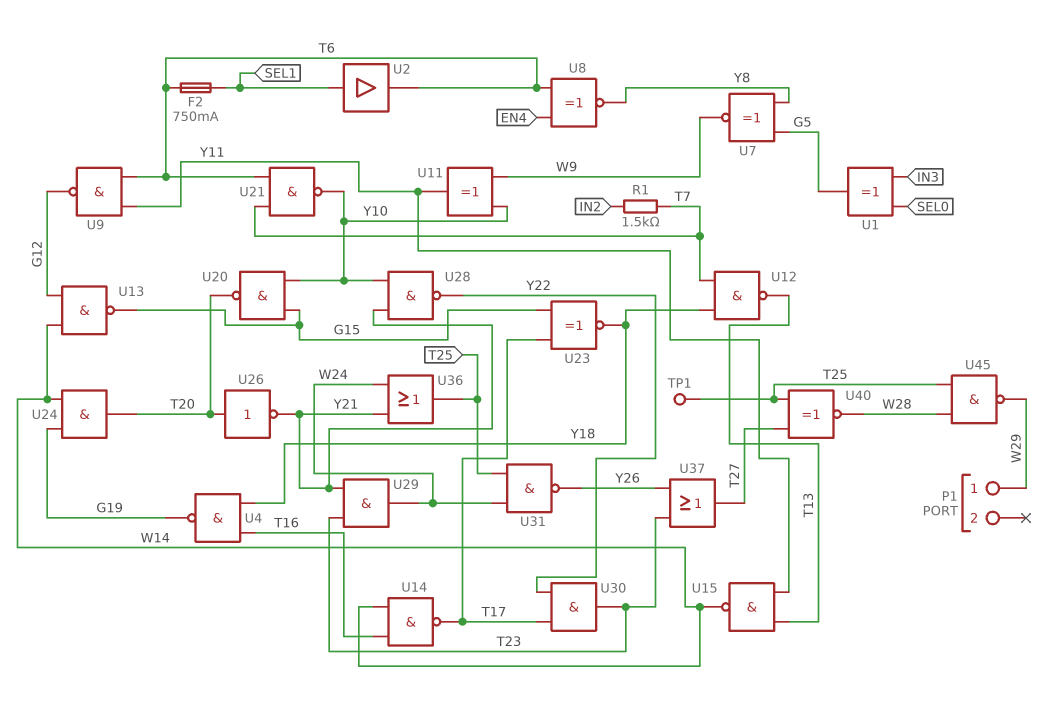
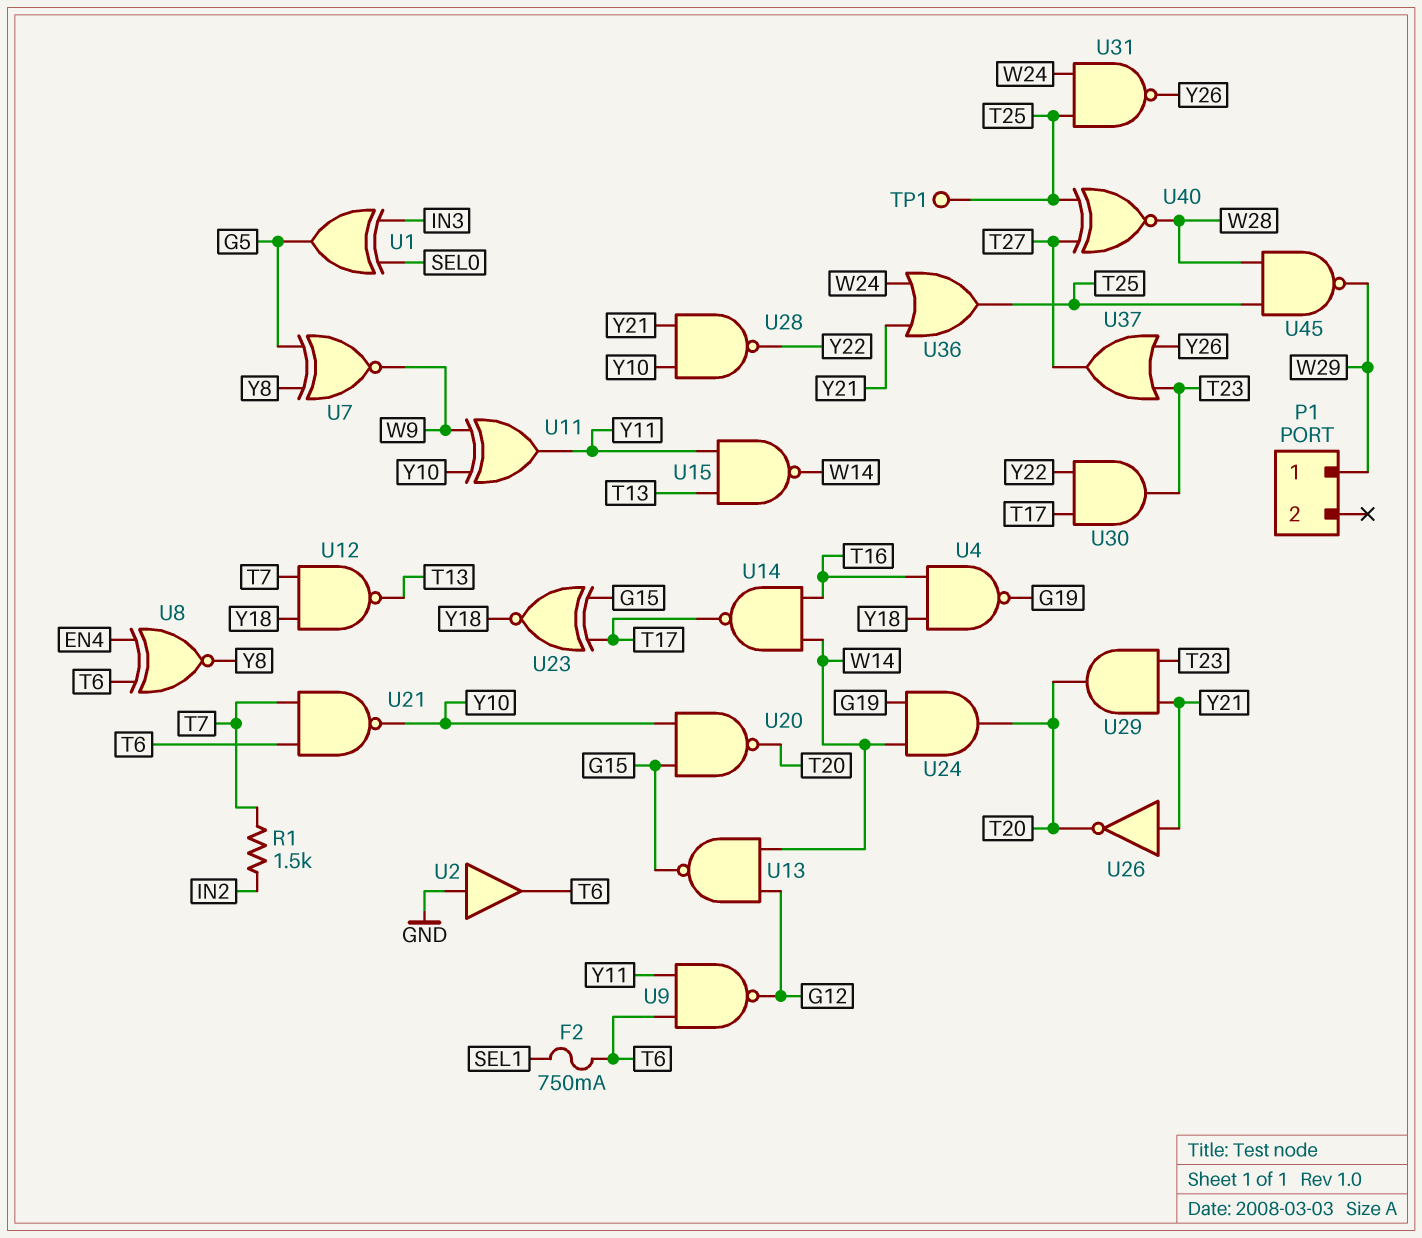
U2: buffer (in SEL1, out T6) -> buffer (in GND, out T6)
U26: NOT (in T20, out Y21) -> NOT (in Y21, out T20)
U29: AND (in T23, in Y21, out W24) -> AND (in T23, in Y21, out T20)

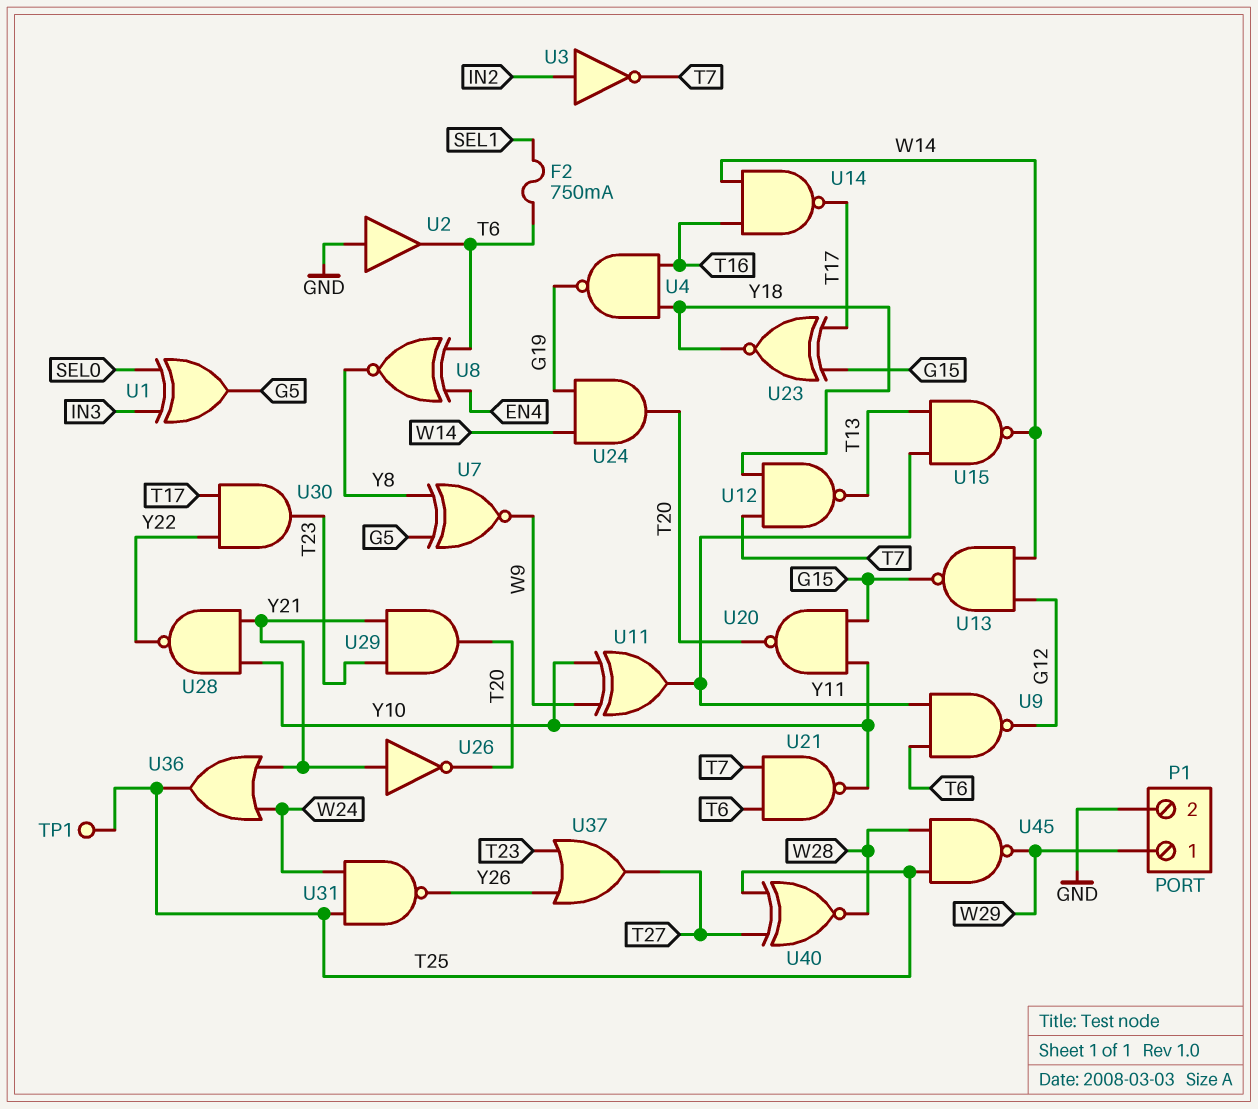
P1 pin 2: none -> GND
R1: 1.5k (IN2, T7) -> none
U3: none -> NOT (in IN2, out T7)

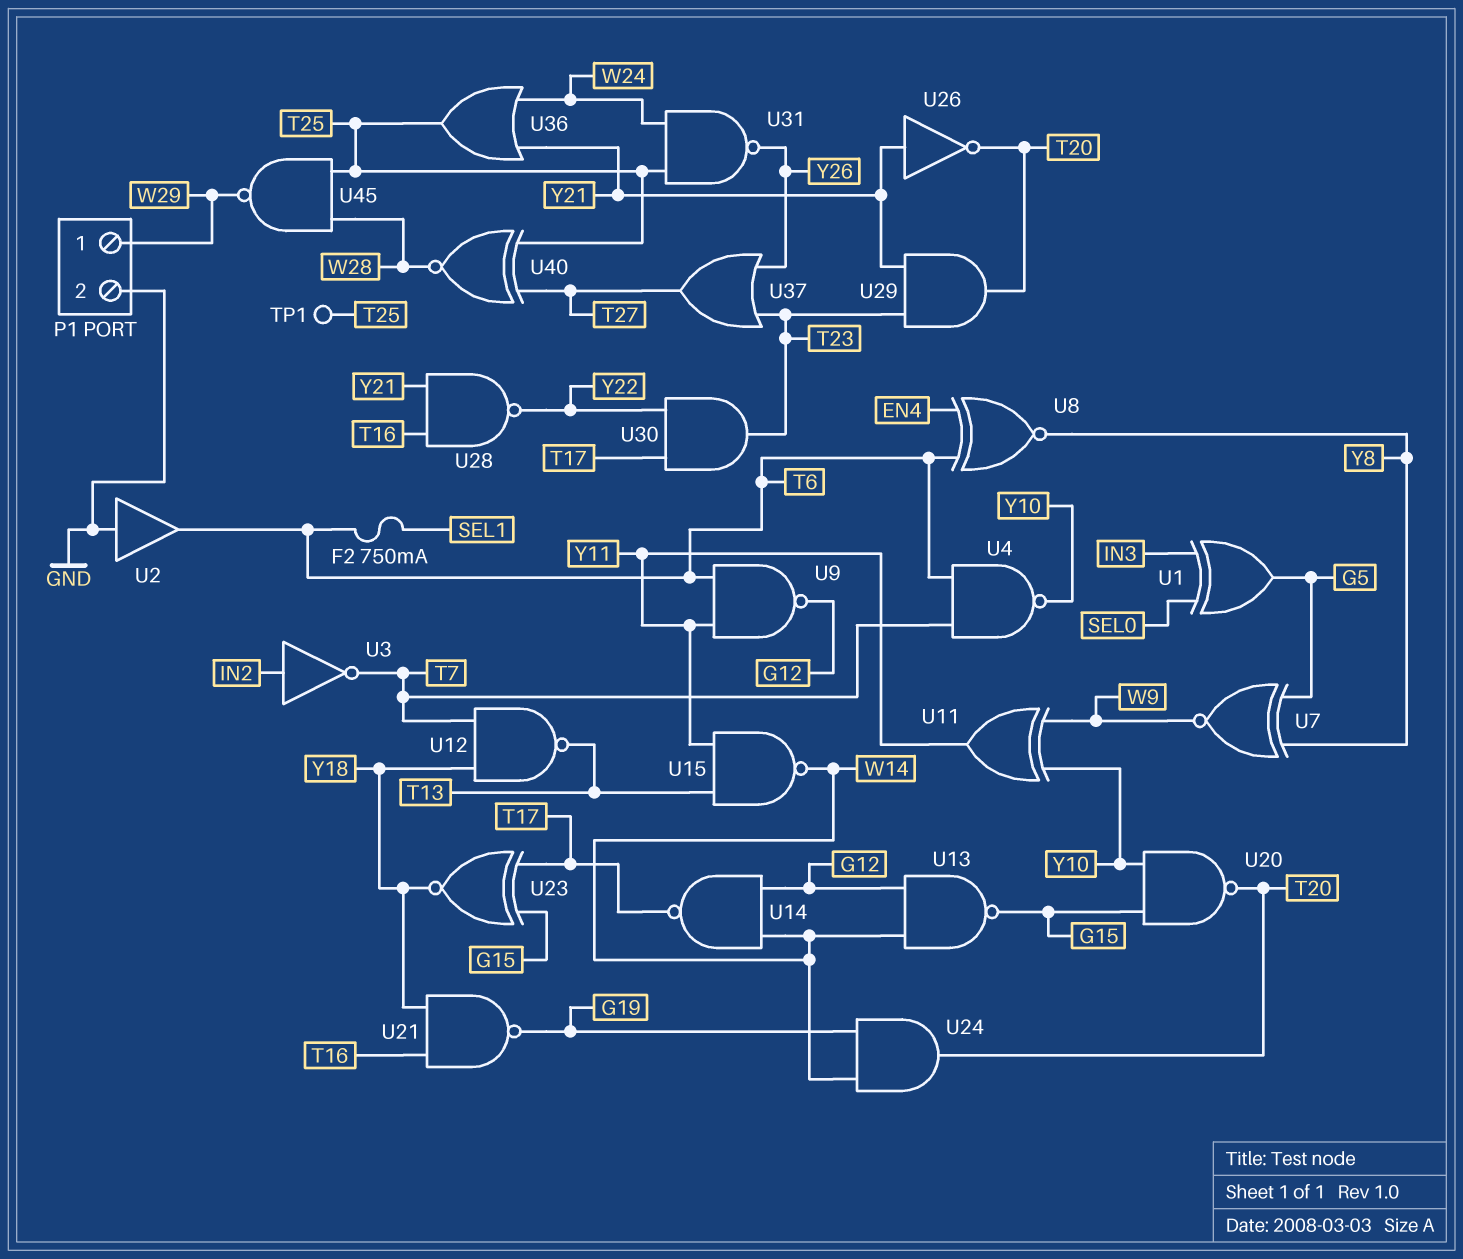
U4: NAND (in T16, in Y18, out G19) -> NAND (in T6, in T7, out Y10)
U14: NAND (in T16, in W14, out T17) -> NAND (in G12, in W14, out T17)
U21: NAND (in T6, in T7, out Y10) -> NAND (in T16, in Y18, out G19)
U28: NAND (in Y10, in Y21, out Y22) -> NAND (in T16, in Y21, out Y22)

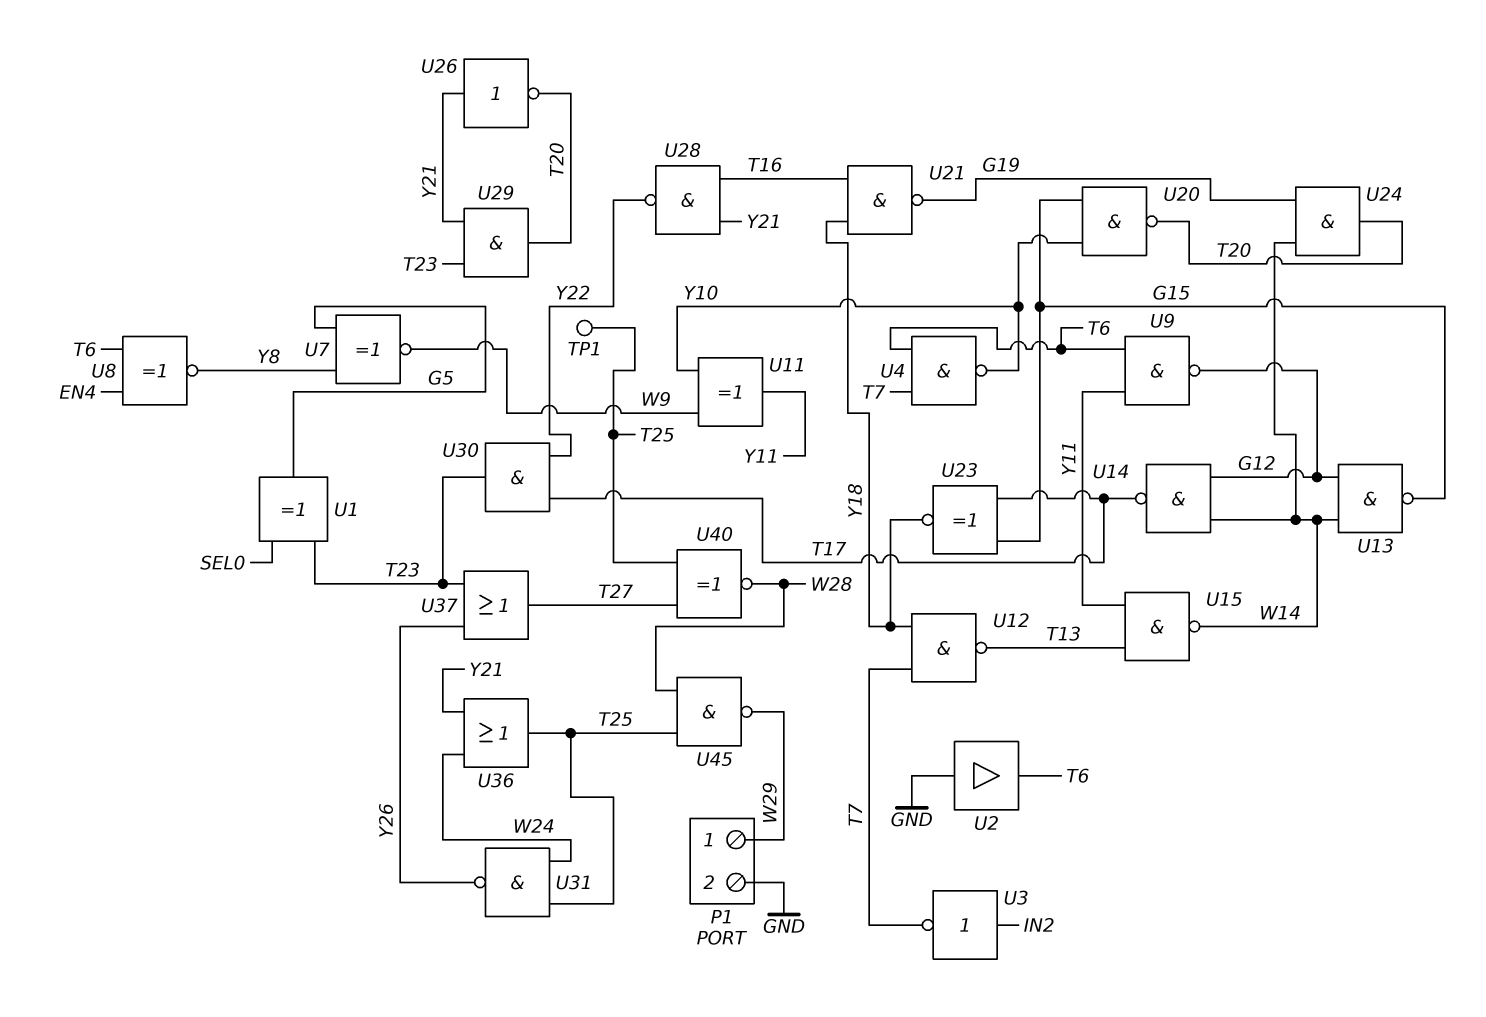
F2: 750mA (SEL1, T6) -> none
U1: XOR (in IN3, in SEL0, out G5) -> XOR (in SEL0, in T23, out G5)

